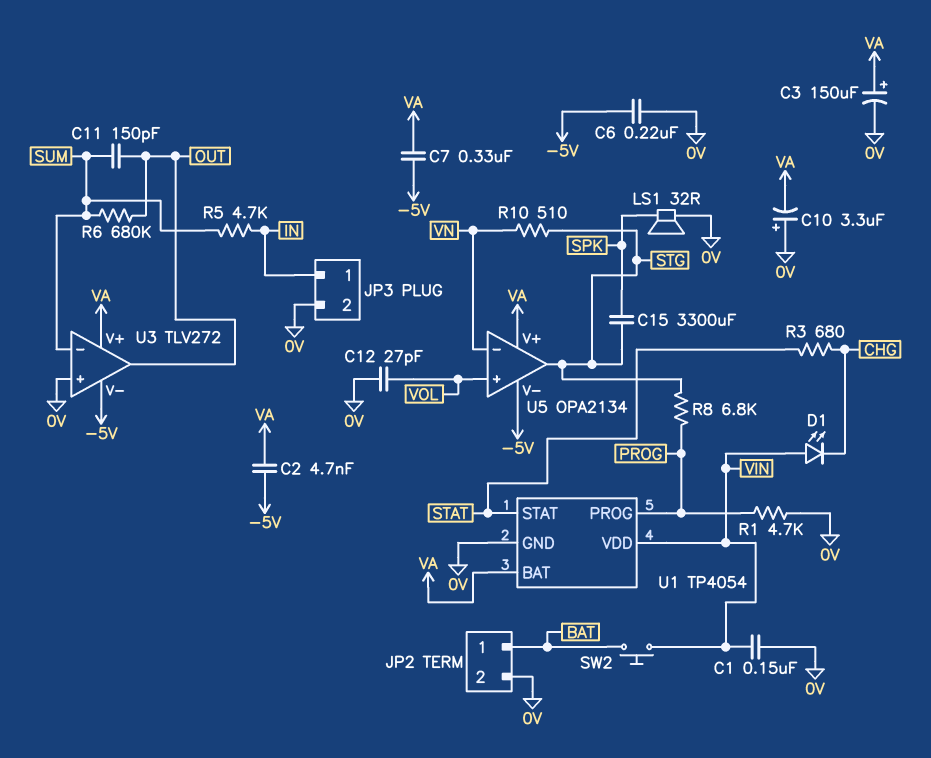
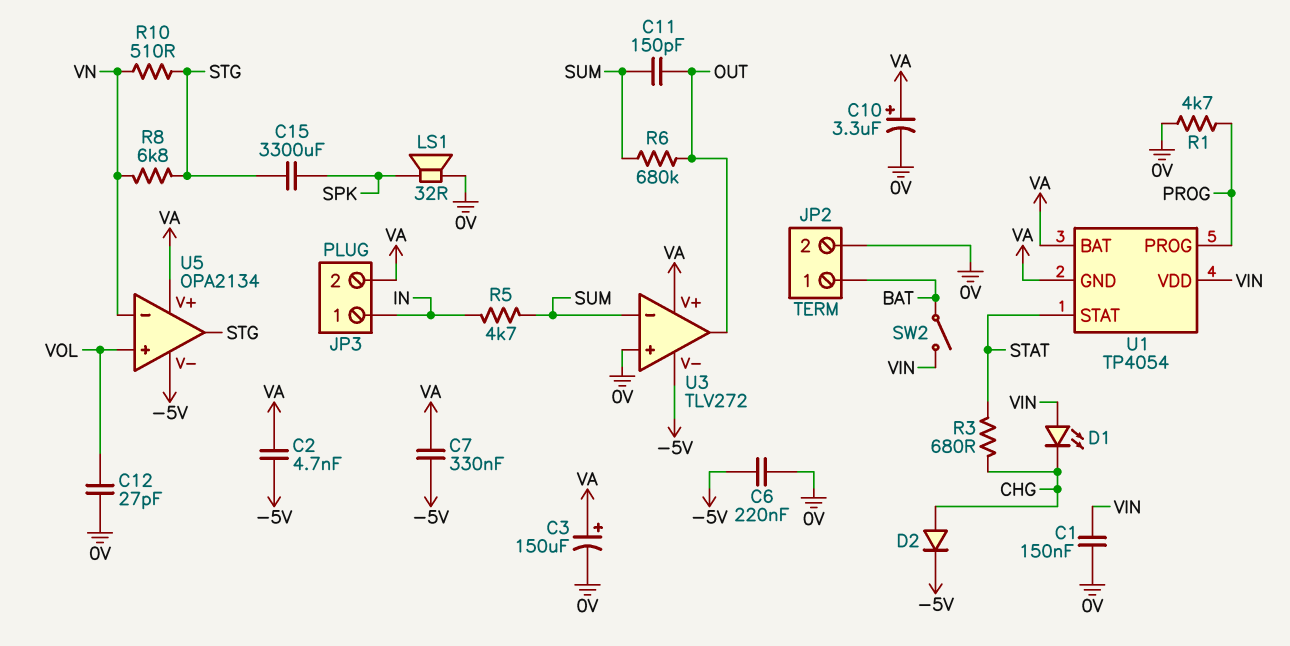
C10: 3.3uF (plus 0V, minus VA) -> 3.3uF (plus VA, minus 0V)
D2: none -> diode (A CHG, K -5V)
JP3 pin 2: 0V -> VA
R8: 6.8k (PROG, STG) -> 6.8k (STG, VN)
SW2: button (BAT, VIN) -> switch (BAT, VIN)
U1 pin GND: 0V -> VA

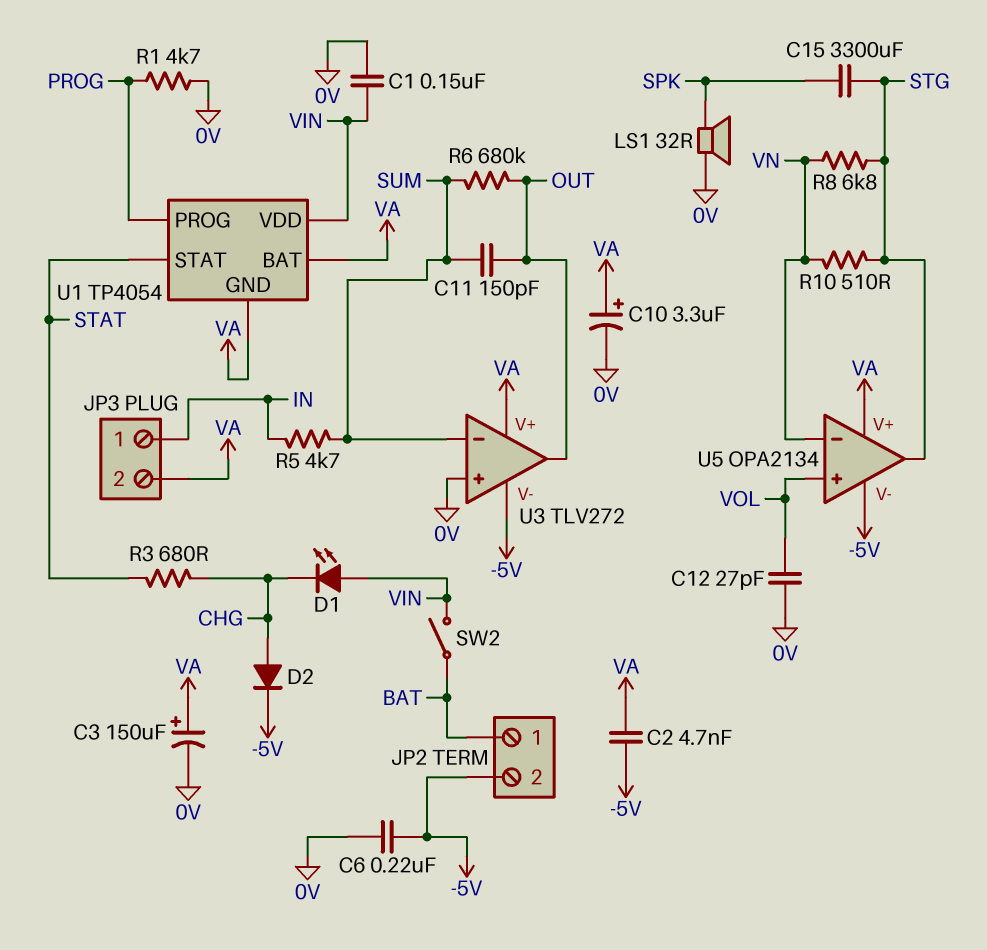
C7: 330nF (-5V, VA) -> none
JP2 pin 2: 0V -> -5V

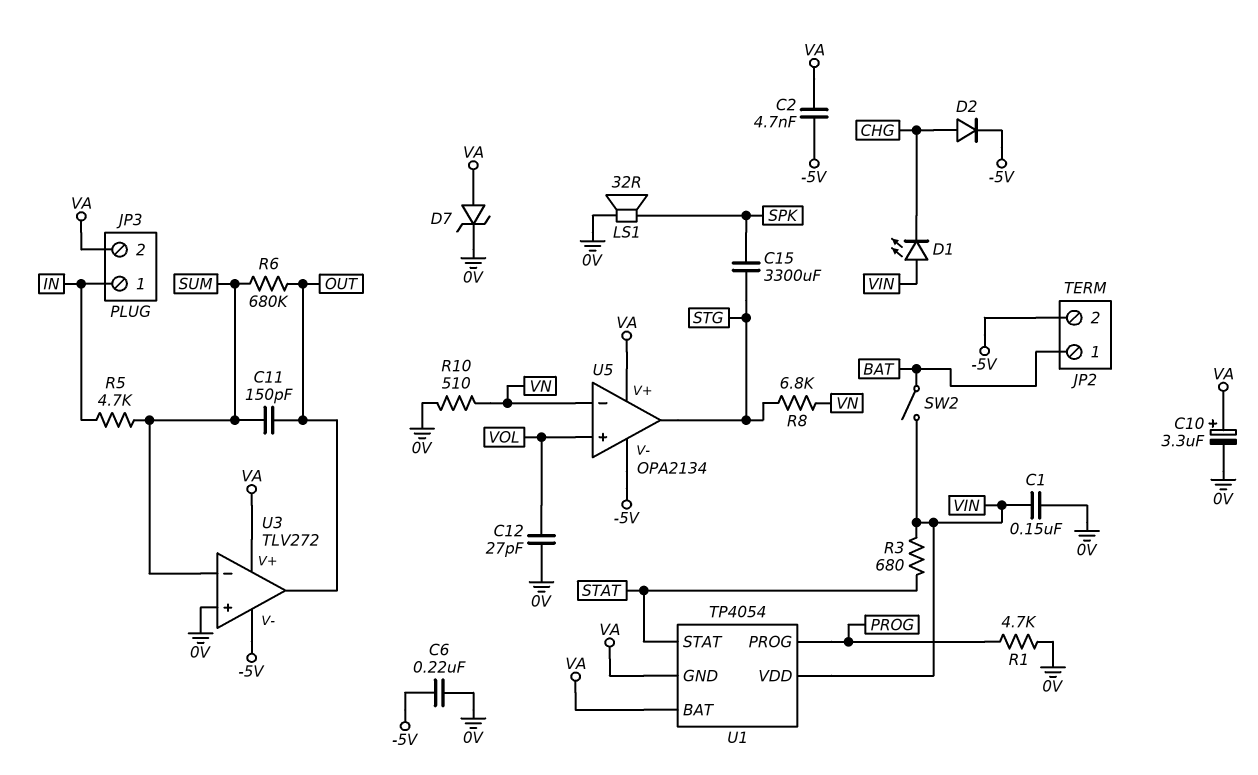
C3: 150uF (plus VA, minus 0V) -> none
D7: none -> zener (A VA, K 0V)
R3: 680 (CHG, STAT) -> 680 (STAT, VIN)
R10: 510 (STG, VN) -> 510 (0V, VN)

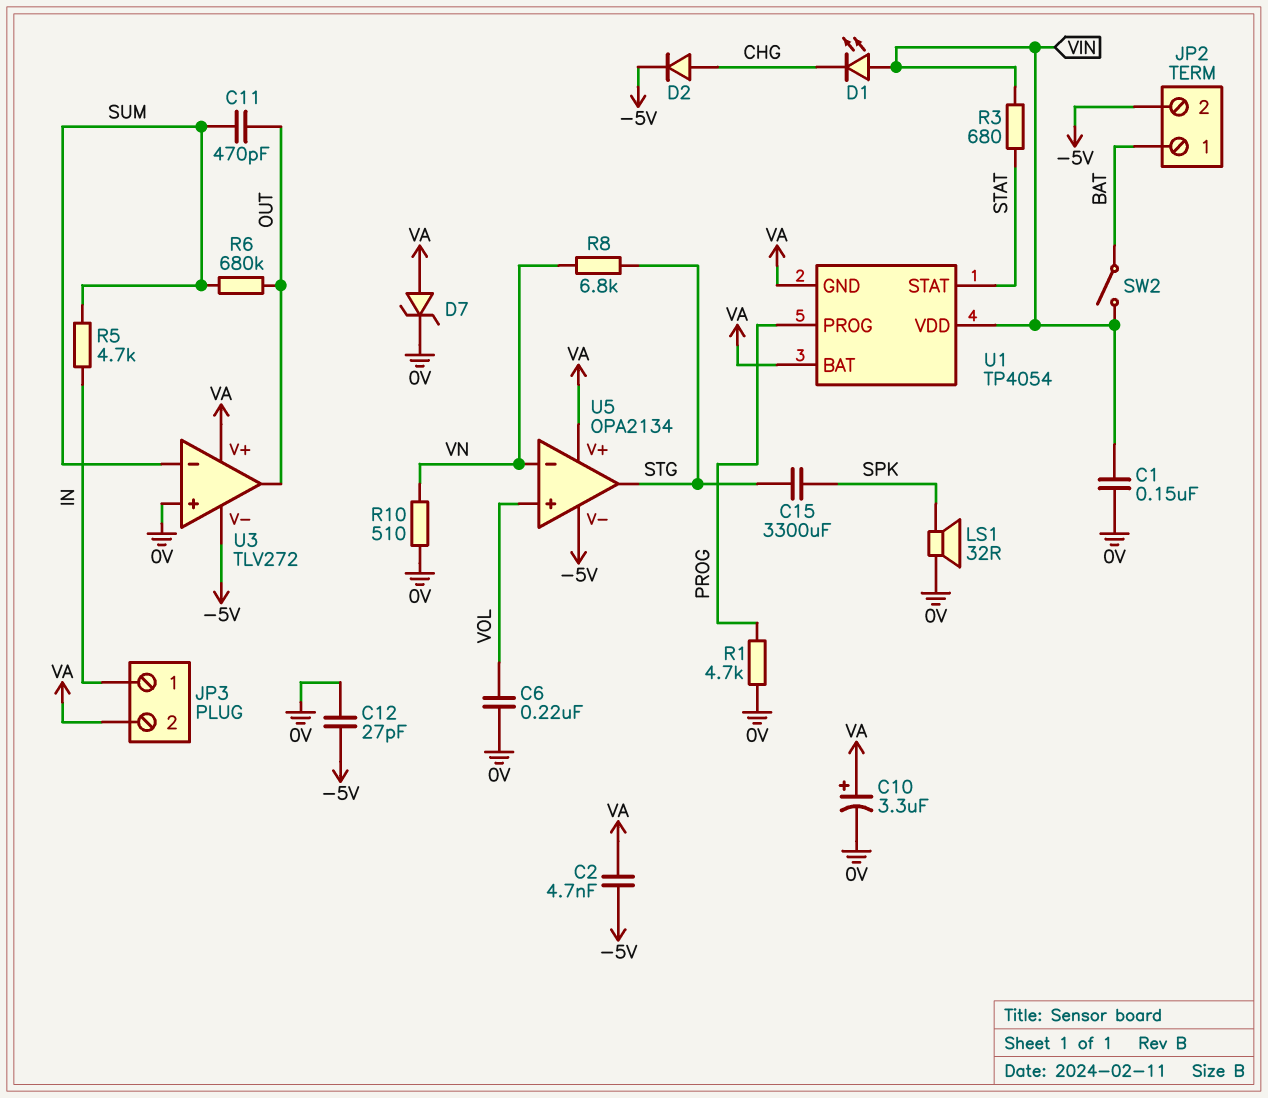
C6: 220nF (-5V, 0V) -> 220nF (0V, VOL)
C11: 150pF (OUT, SUM) -> 470pF (OUT, SUM)
C12: 27pF (0V, VOL) -> 27pF (-5V, 0V)

